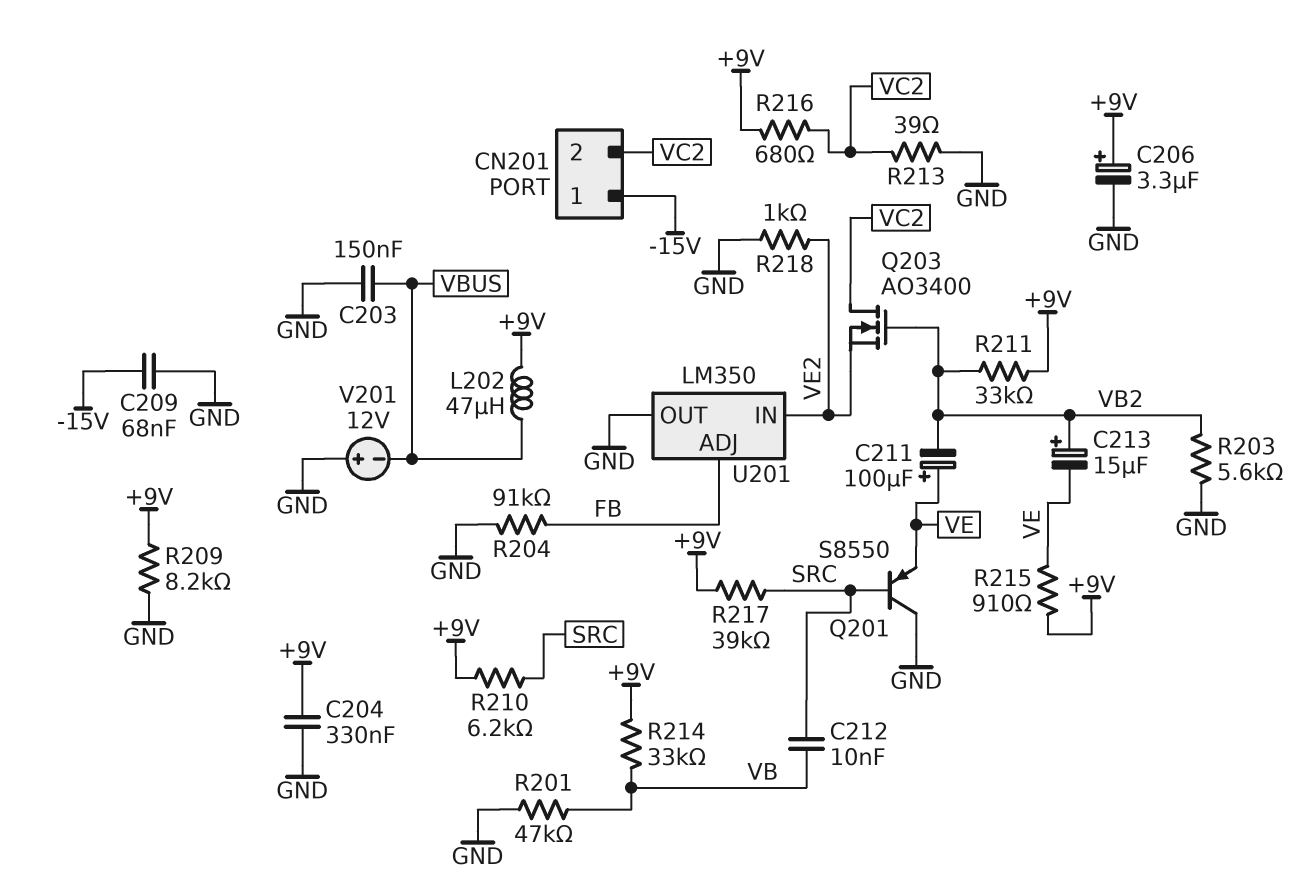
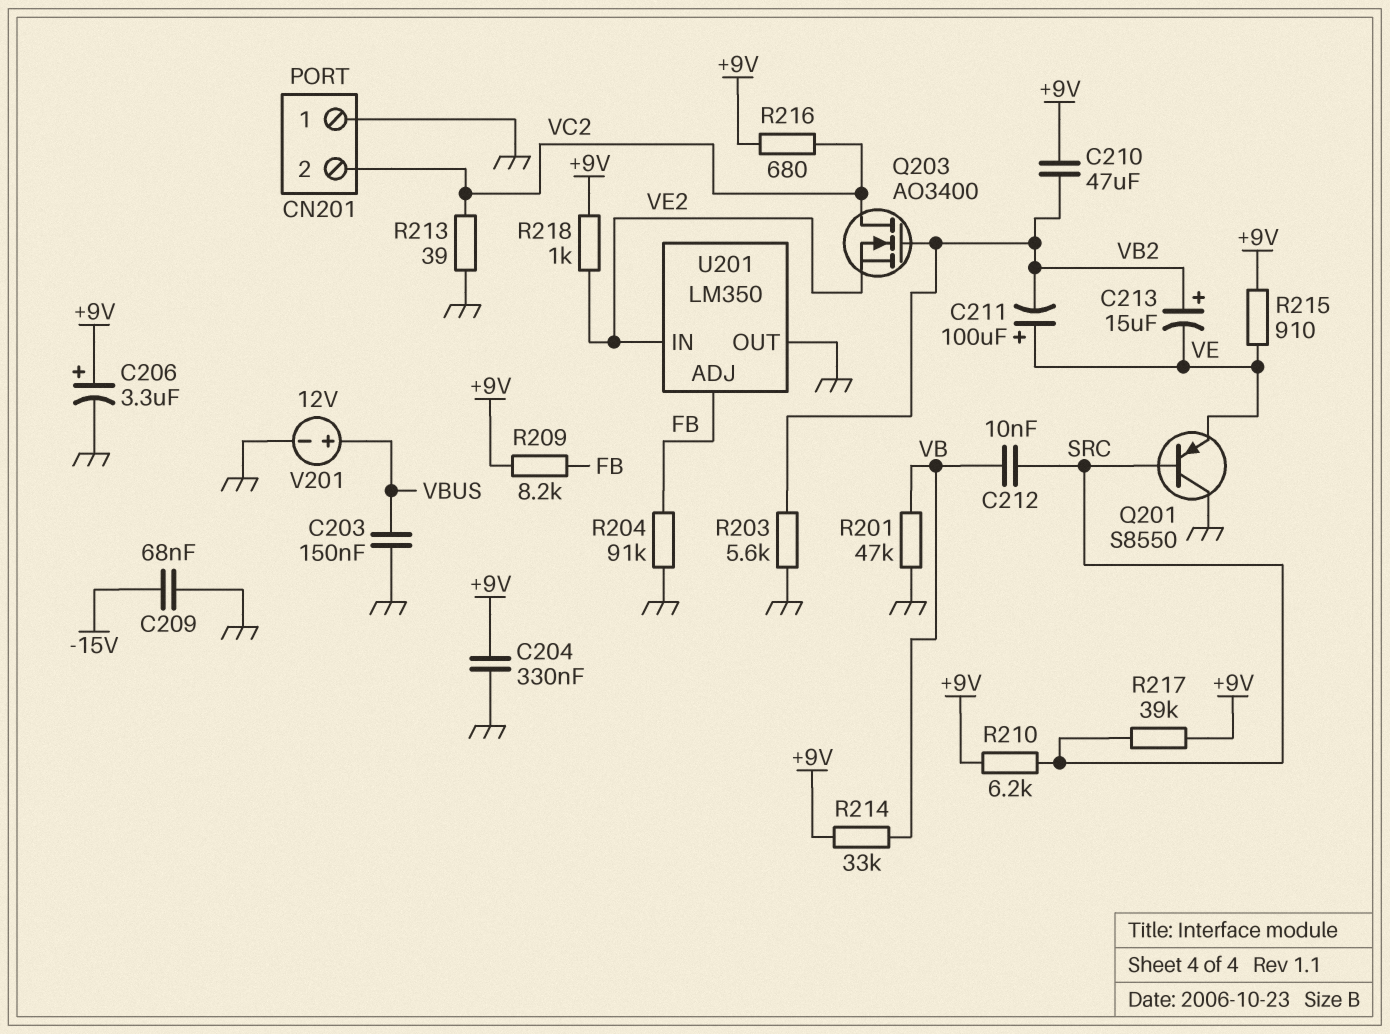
C210: none -> 47uF (+9V, VB2)
CN201 pin 1: -15V -> GND
L202: 47uH (+9V, VBUS) -> none
R209: 8.2k (+9V, GND) -> 8.2k (+9V, FB)
R211: 33k (+9V, VB2) -> none
R218: 1k (GND, VE2) -> 1k (+9V, VE2)
V201: 12V (plus GND, minus VBUS) -> 12V (plus VBUS, minus GND)

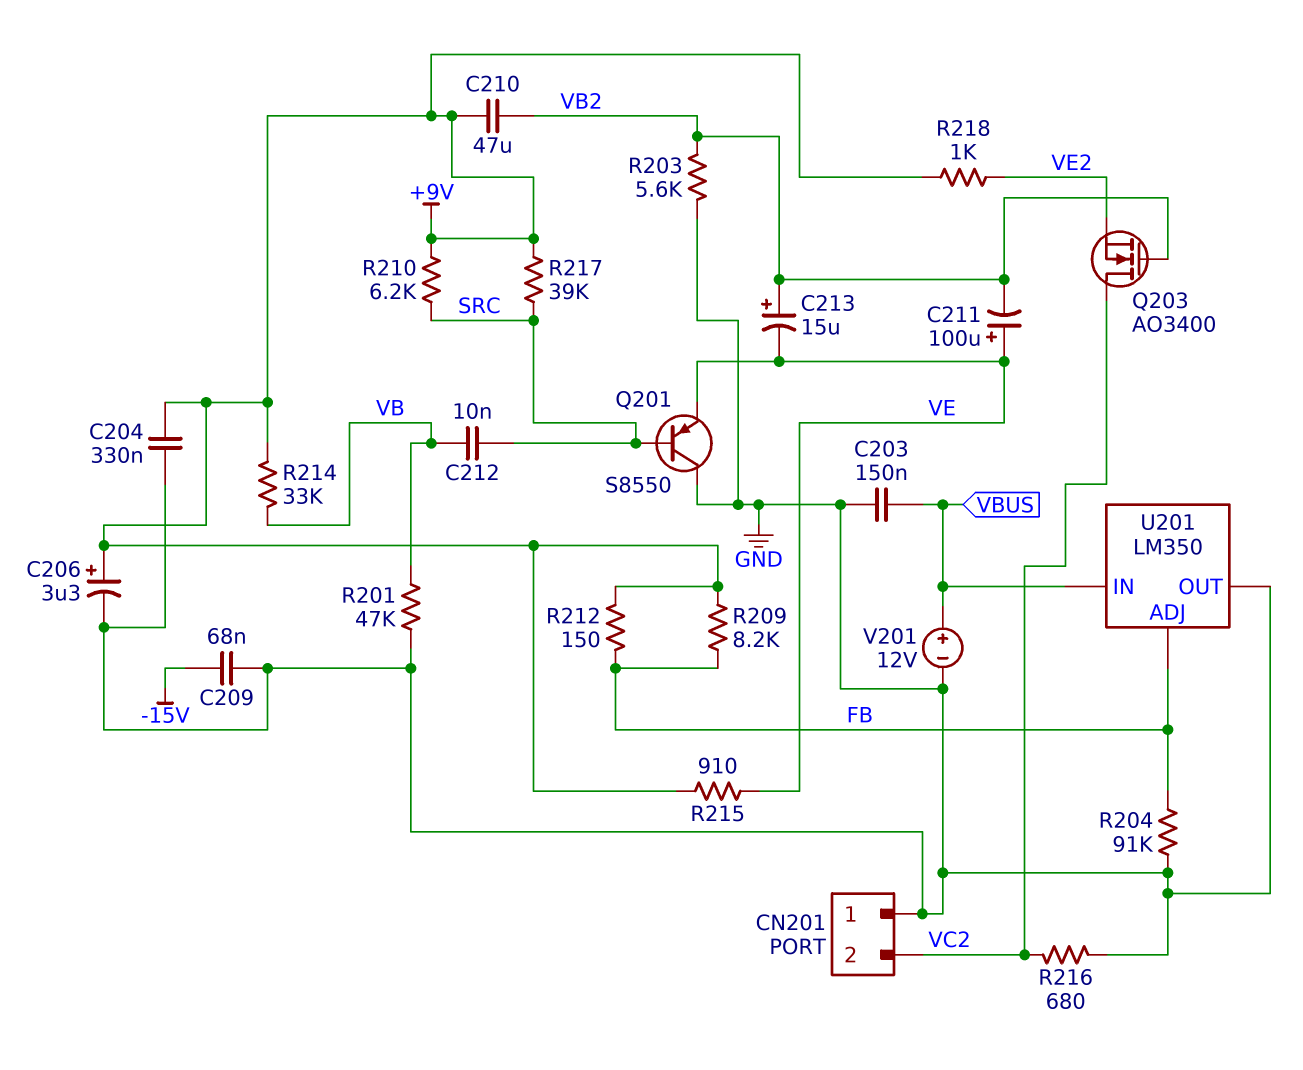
R212: none -> 150 (+9V, FB)
R213: 39 (GND, VC2) -> none
R216: 680 (+9V, VC2) -> 680 (GND, VC2)
U201 pin IN: VE2 -> VBUS

